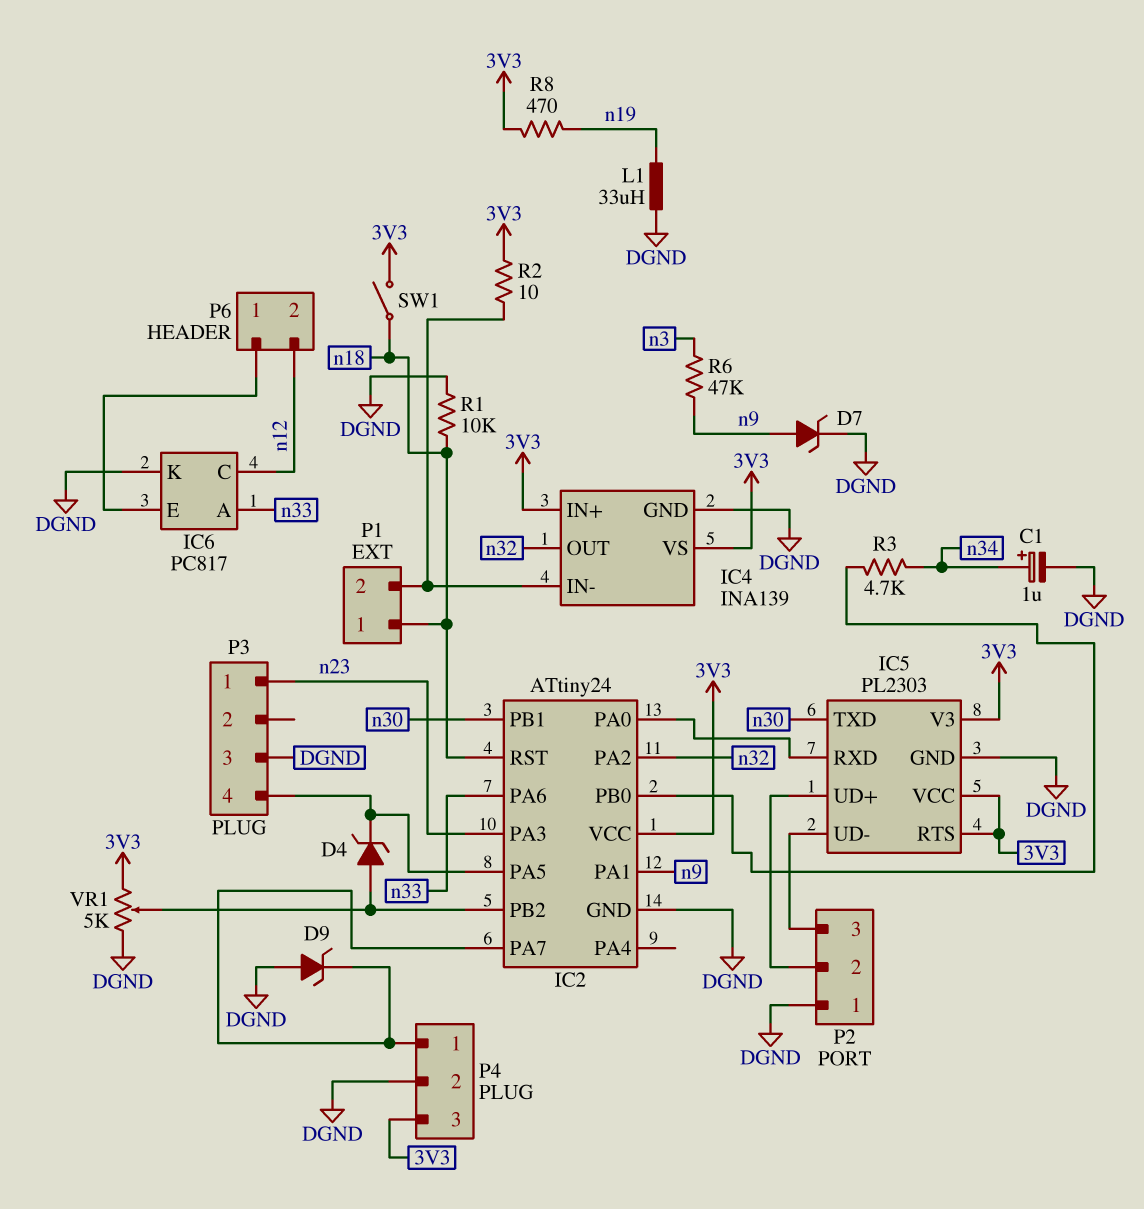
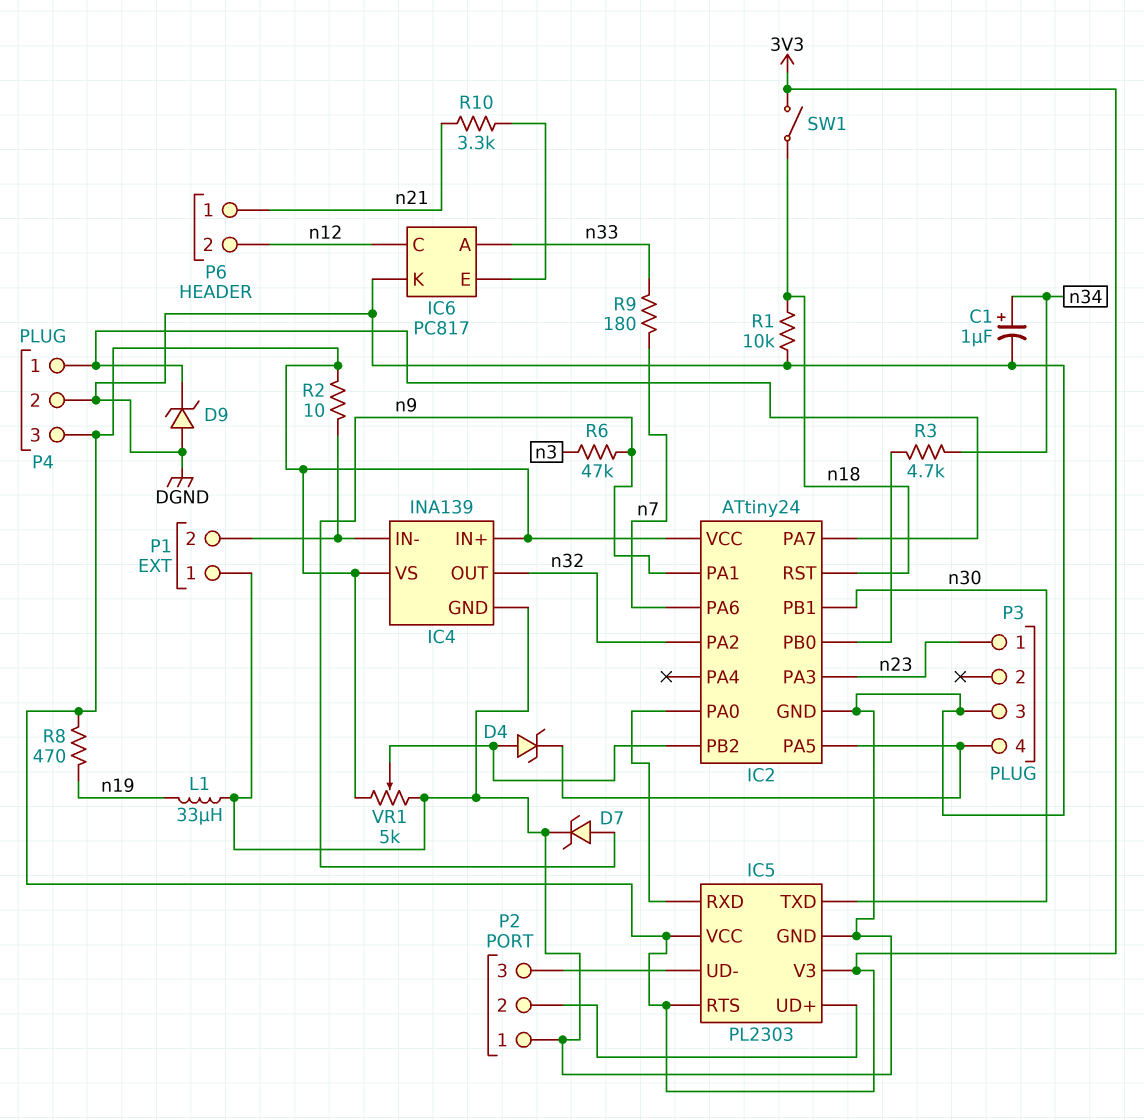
IC2 pin PA6: n33 -> n7
P1 pin 1: n18 -> DGND
P6 pin 1: IC6/E -> n21
R9: none -> 180 (n7, n33)
R10: none -> 3.3k (IC6/E, n21)

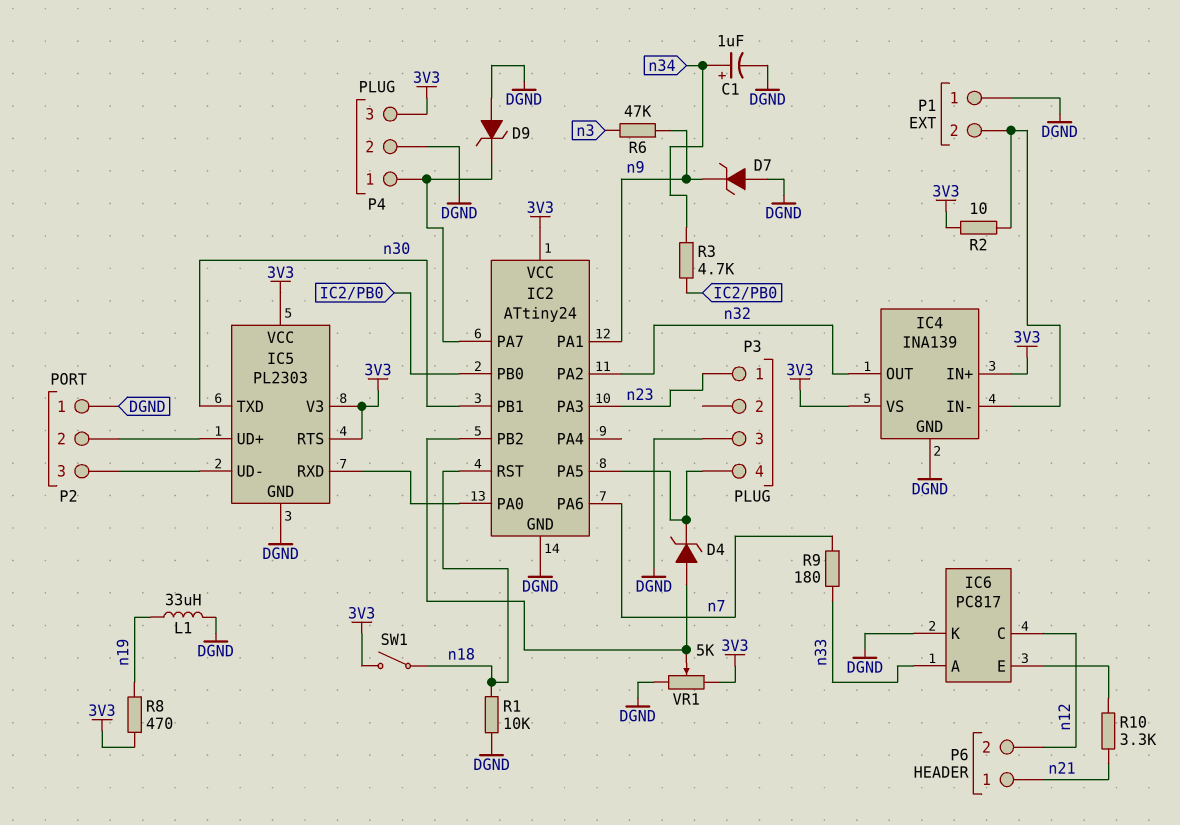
D7: zener (A n9, K DGND) -> zener (A DGND, K n9)

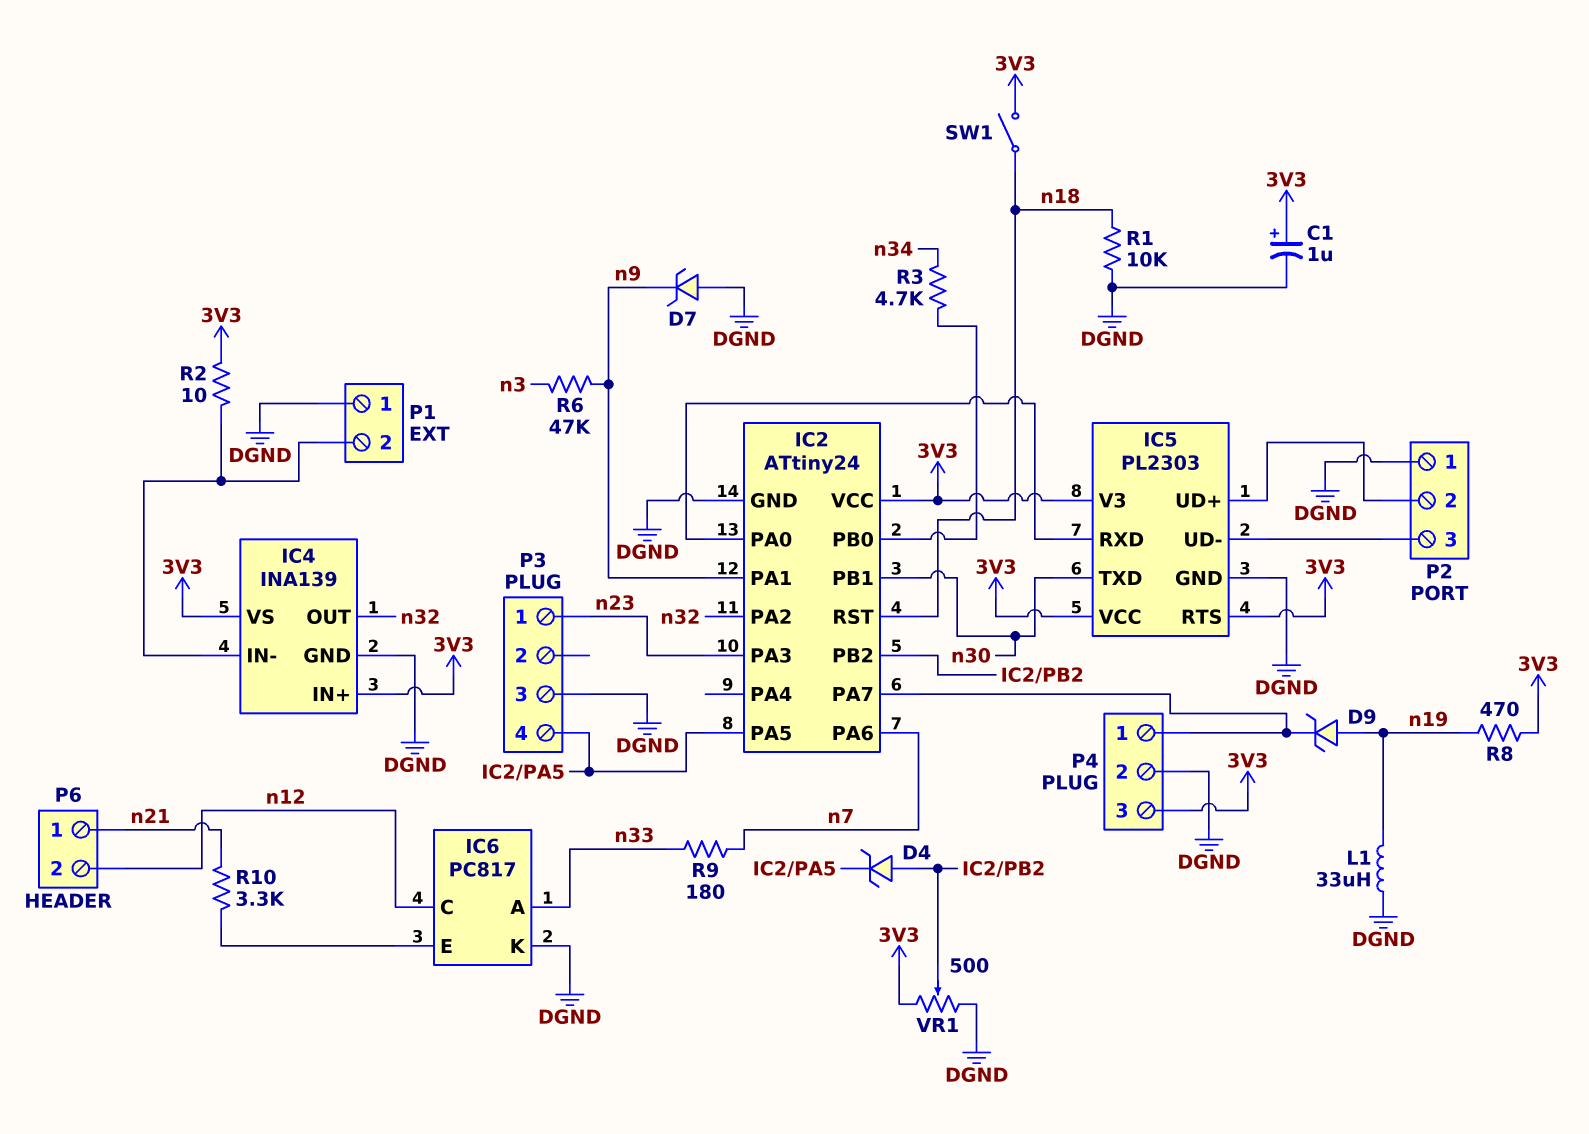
C1: 1uF (plus n34, minus DGND) -> 1uF (plus 3V3, minus DGND)
D9: zener (A DGND, K IC2/PA7) -> zener (A n19, K IC2/PA7)
VR1: 5k (3V3, DGND, wiper IC2/PB2) -> 500 (3V3, DGND, wiper IC2/PB2)

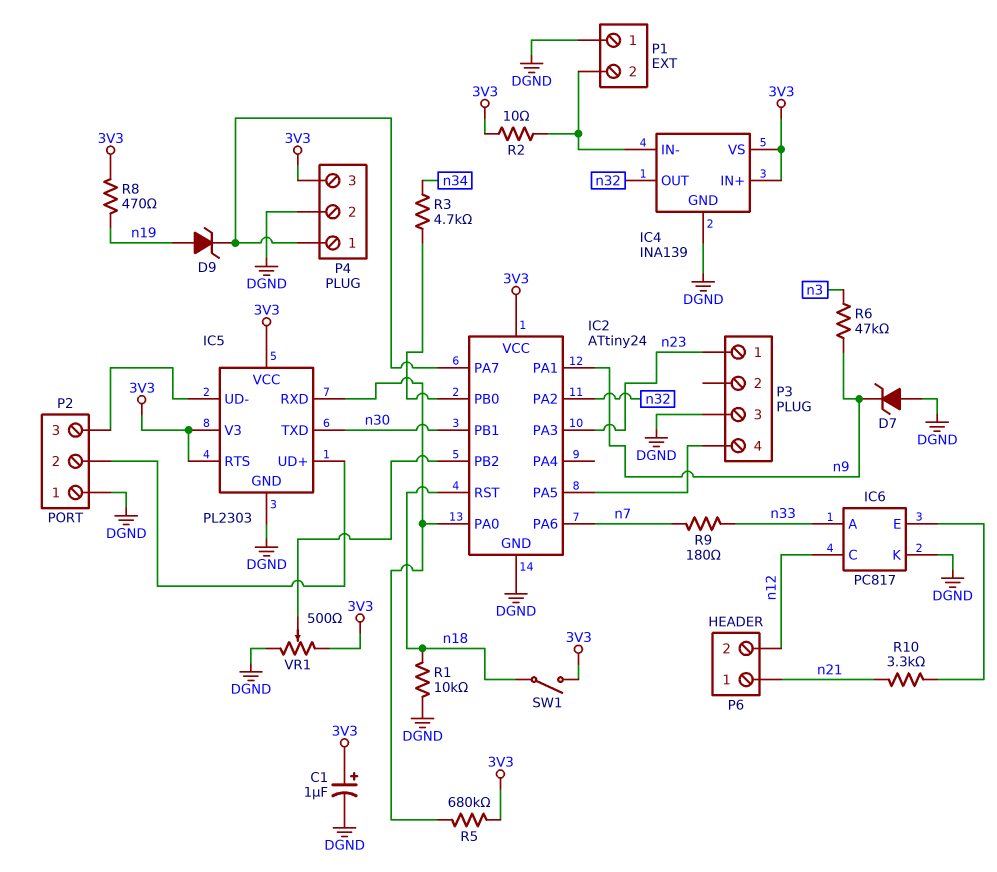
D4: zener (A IC2/PB2, K IC2/PA5) -> none
L1: 33uH (DGND, n19) -> none
R5: none -> 680k (3V3, IC2/PA0)

